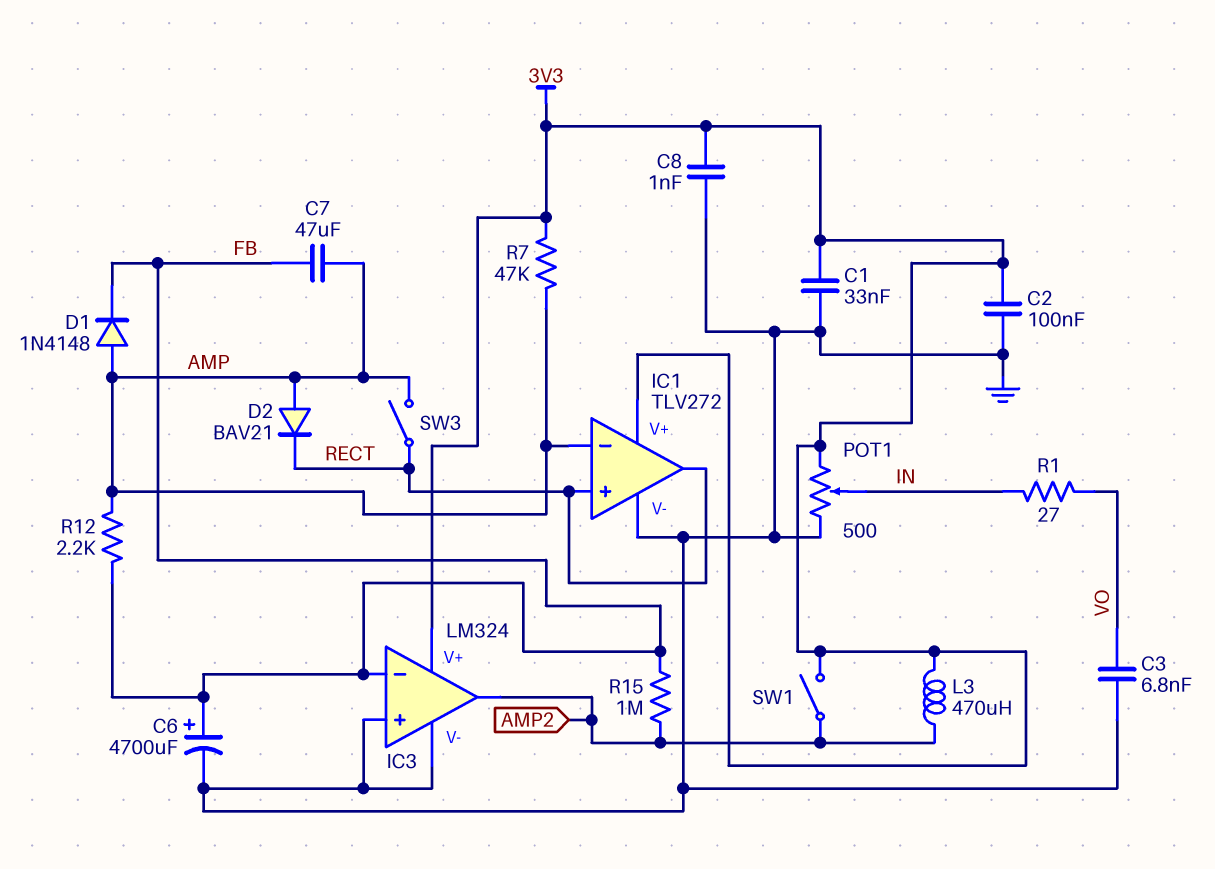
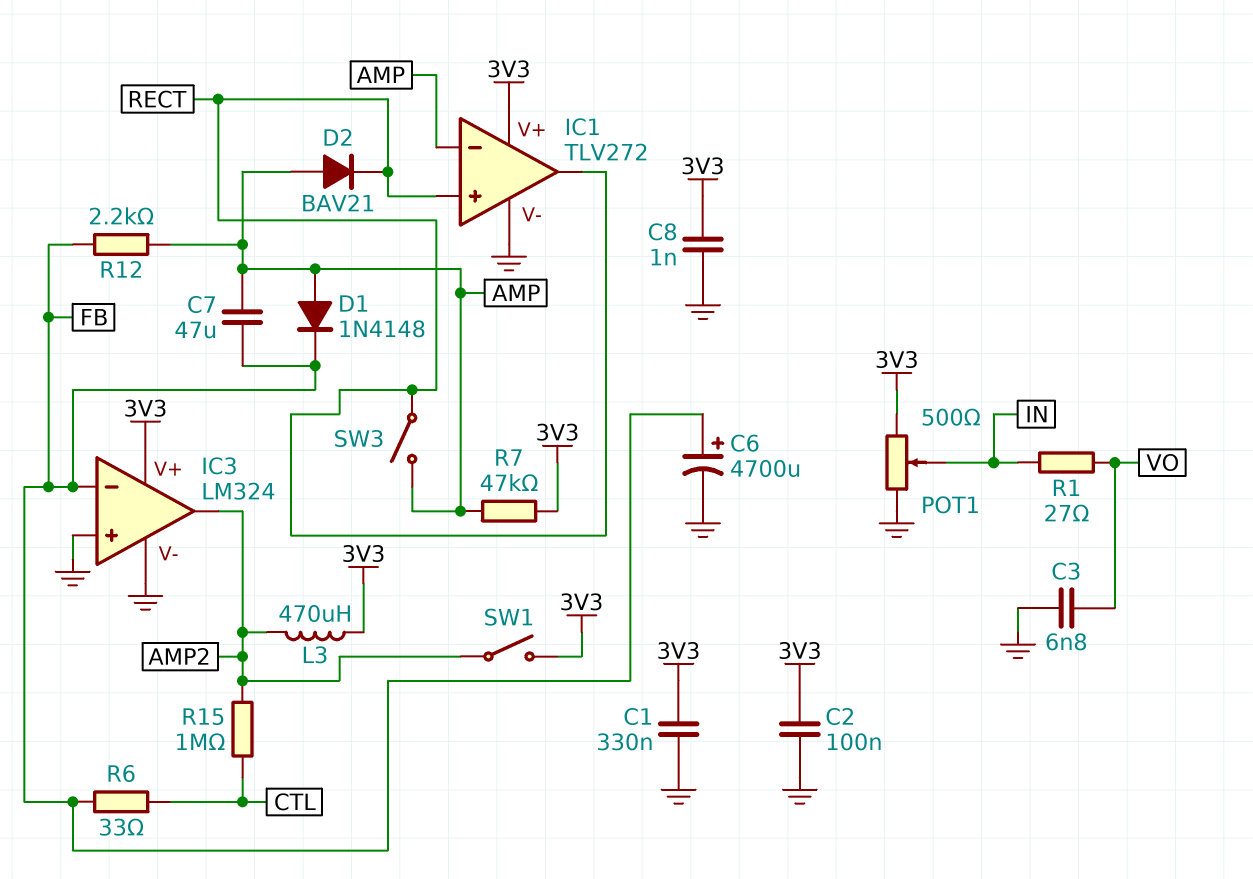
C1: 33nF (3V3, GND) -> 330nF (3V3, GND)
R6: none -> 33 (CTL, FB)
R15: 1M (AMP2, FB) -> 1M (AMP2, CTL)

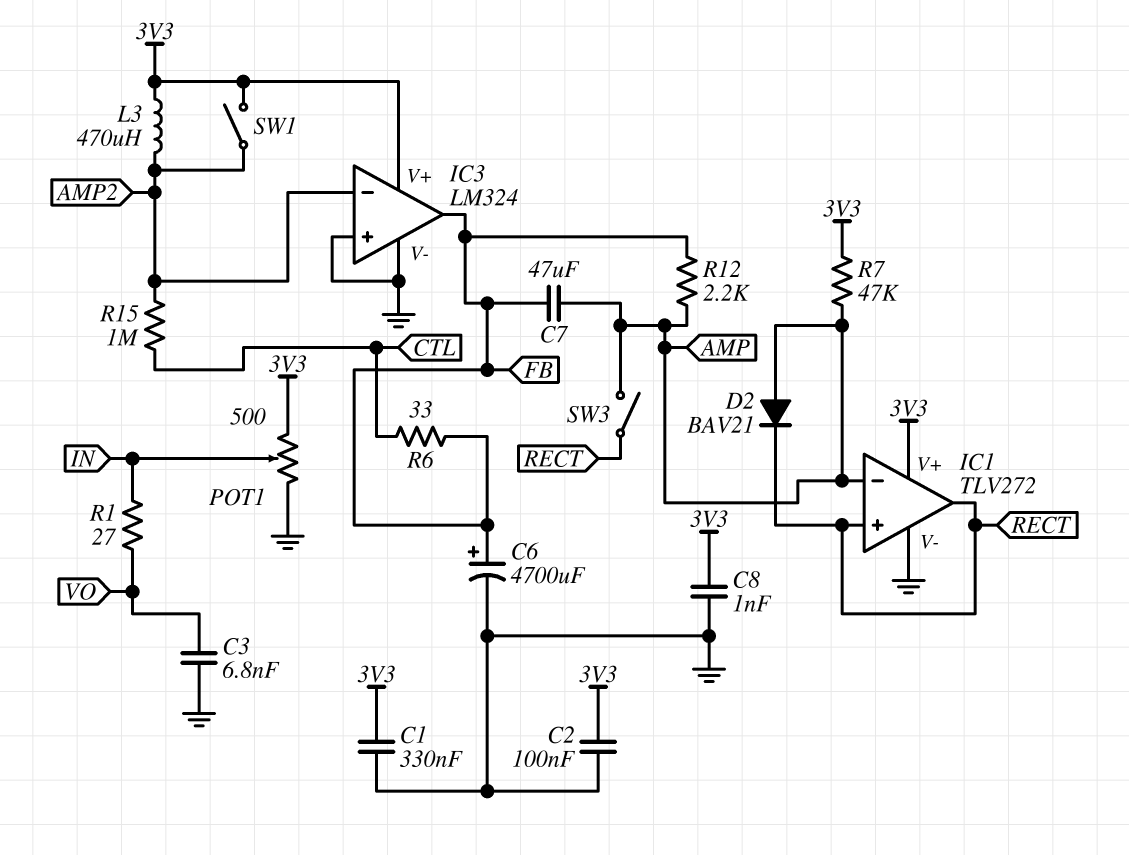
D1: diode 1N4148 (A AMP, K FB) -> none
IC3 pin in-: FB -> AMP2
IC3 pin out: AMP2 -> FB

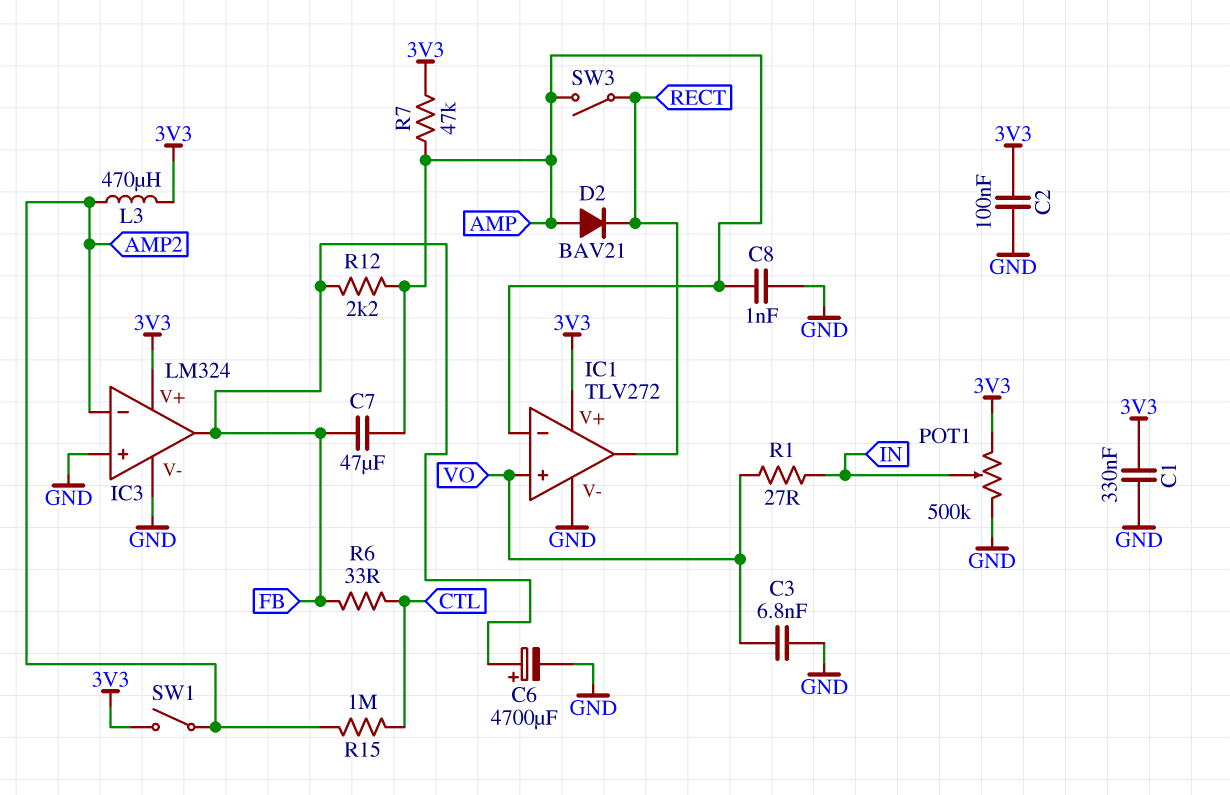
C8: 1nF (3V3, GND) -> 1nF (AMP, GND)
IC1 pin in+: RECT -> VO
POT1: 500 (3V3, GND, wiper IN) -> 500k (3V3, GND, wiper IN)

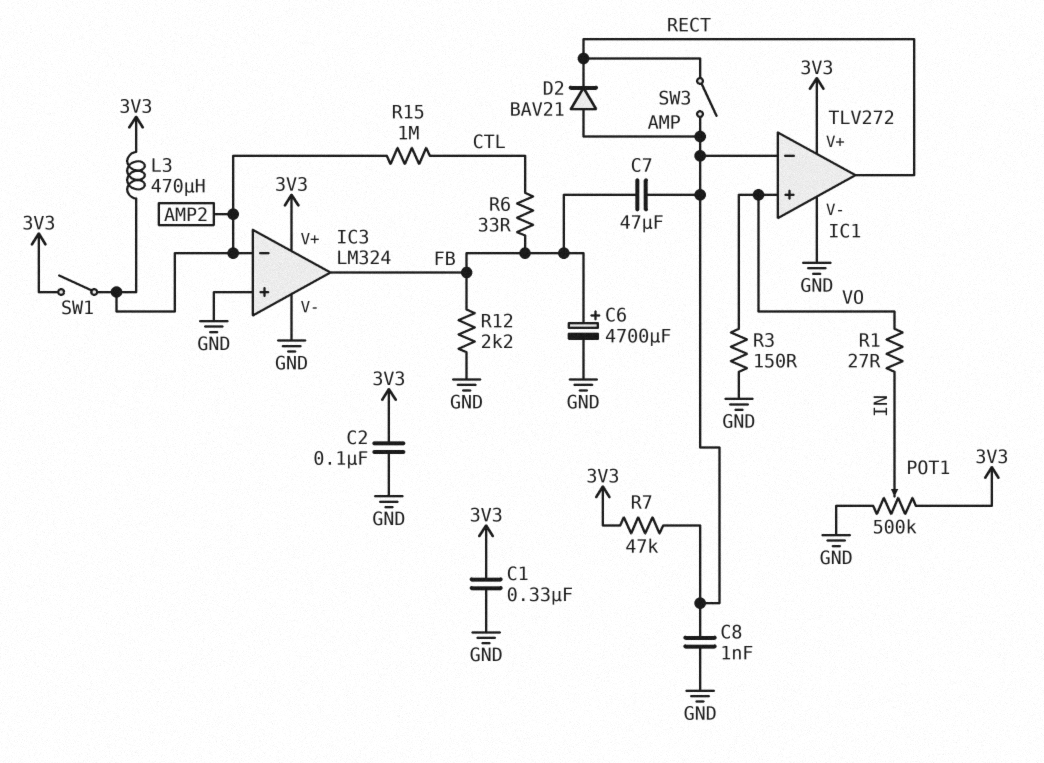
C3: 6.8nF (GND, VO) -> none
R3: none -> 150 (GND, VO)
R12: 2.2k (AMP, FB) -> 2.2k (FB, GND)

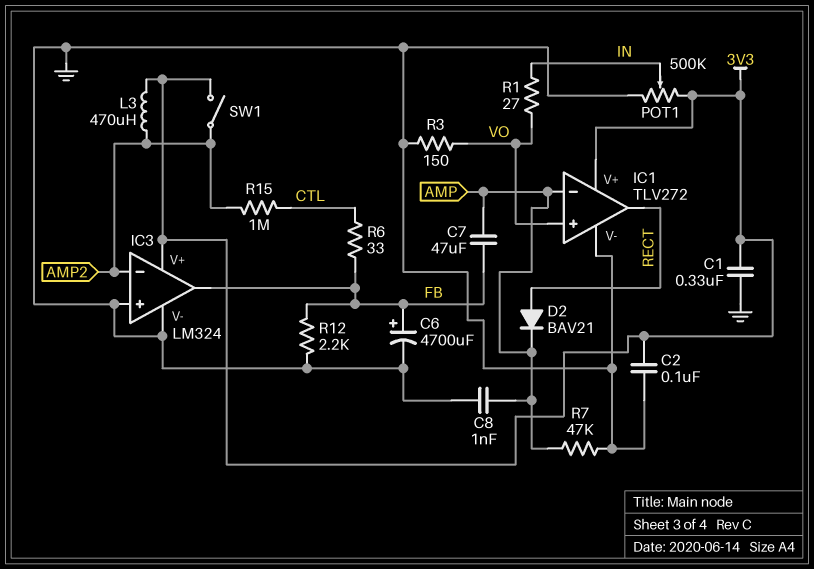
D2: diode BAV21 (A AMP, K RECT) -> diode BAV21 (A RECT, K AMP)
R7: 47k (3V3, AMP) -> 47k (AMP, GND)
SW3: switch (AMP, RECT) -> none

